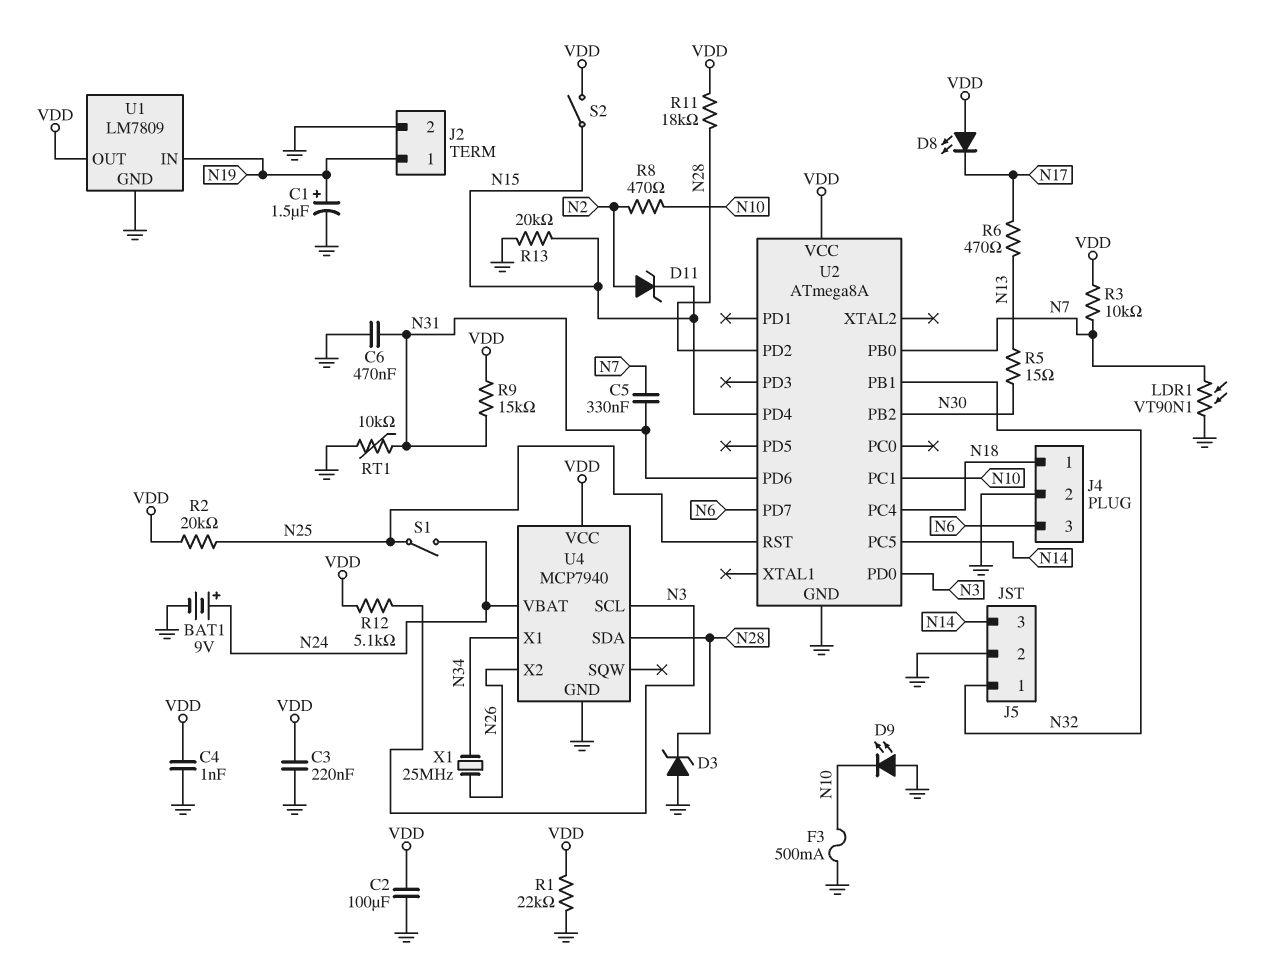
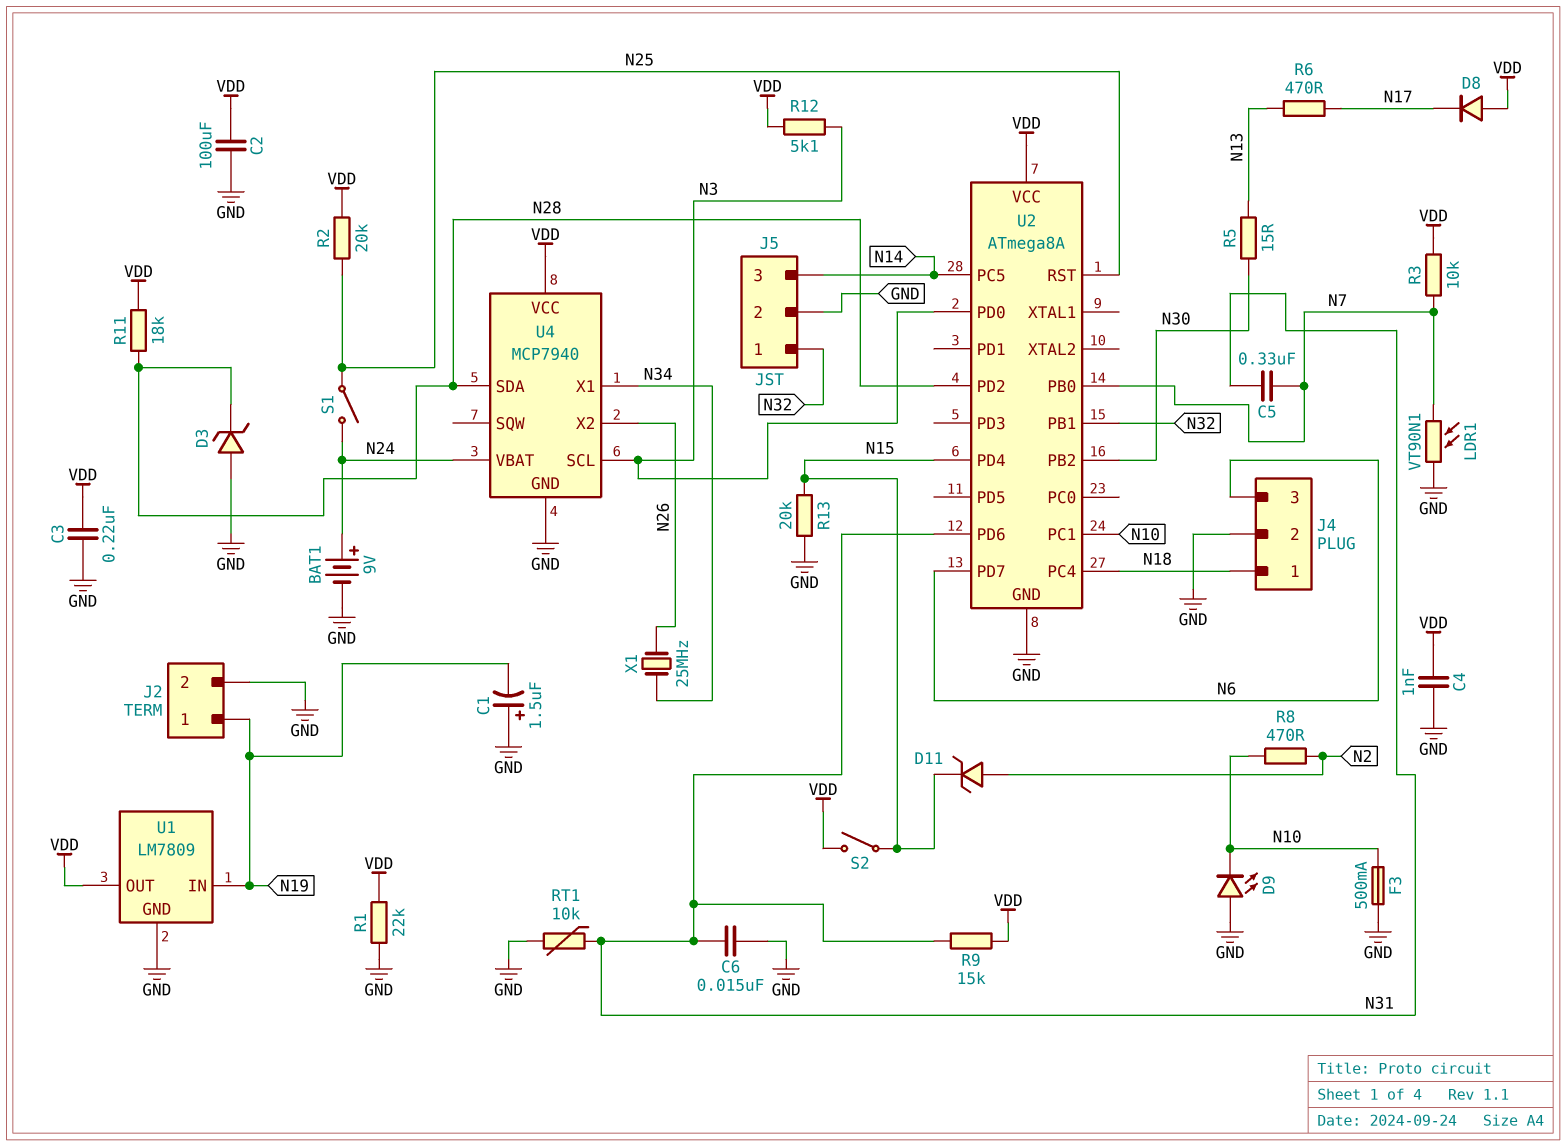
C1: 1.5uF (plus N19, minus GND) -> 1.5uF (plus GND, minus N19)
C6: 470nF (GND, N31) -> 15nF (GND, N31)
D8: LED (A VDD, K N17) -> diode (A VDD, K N17)

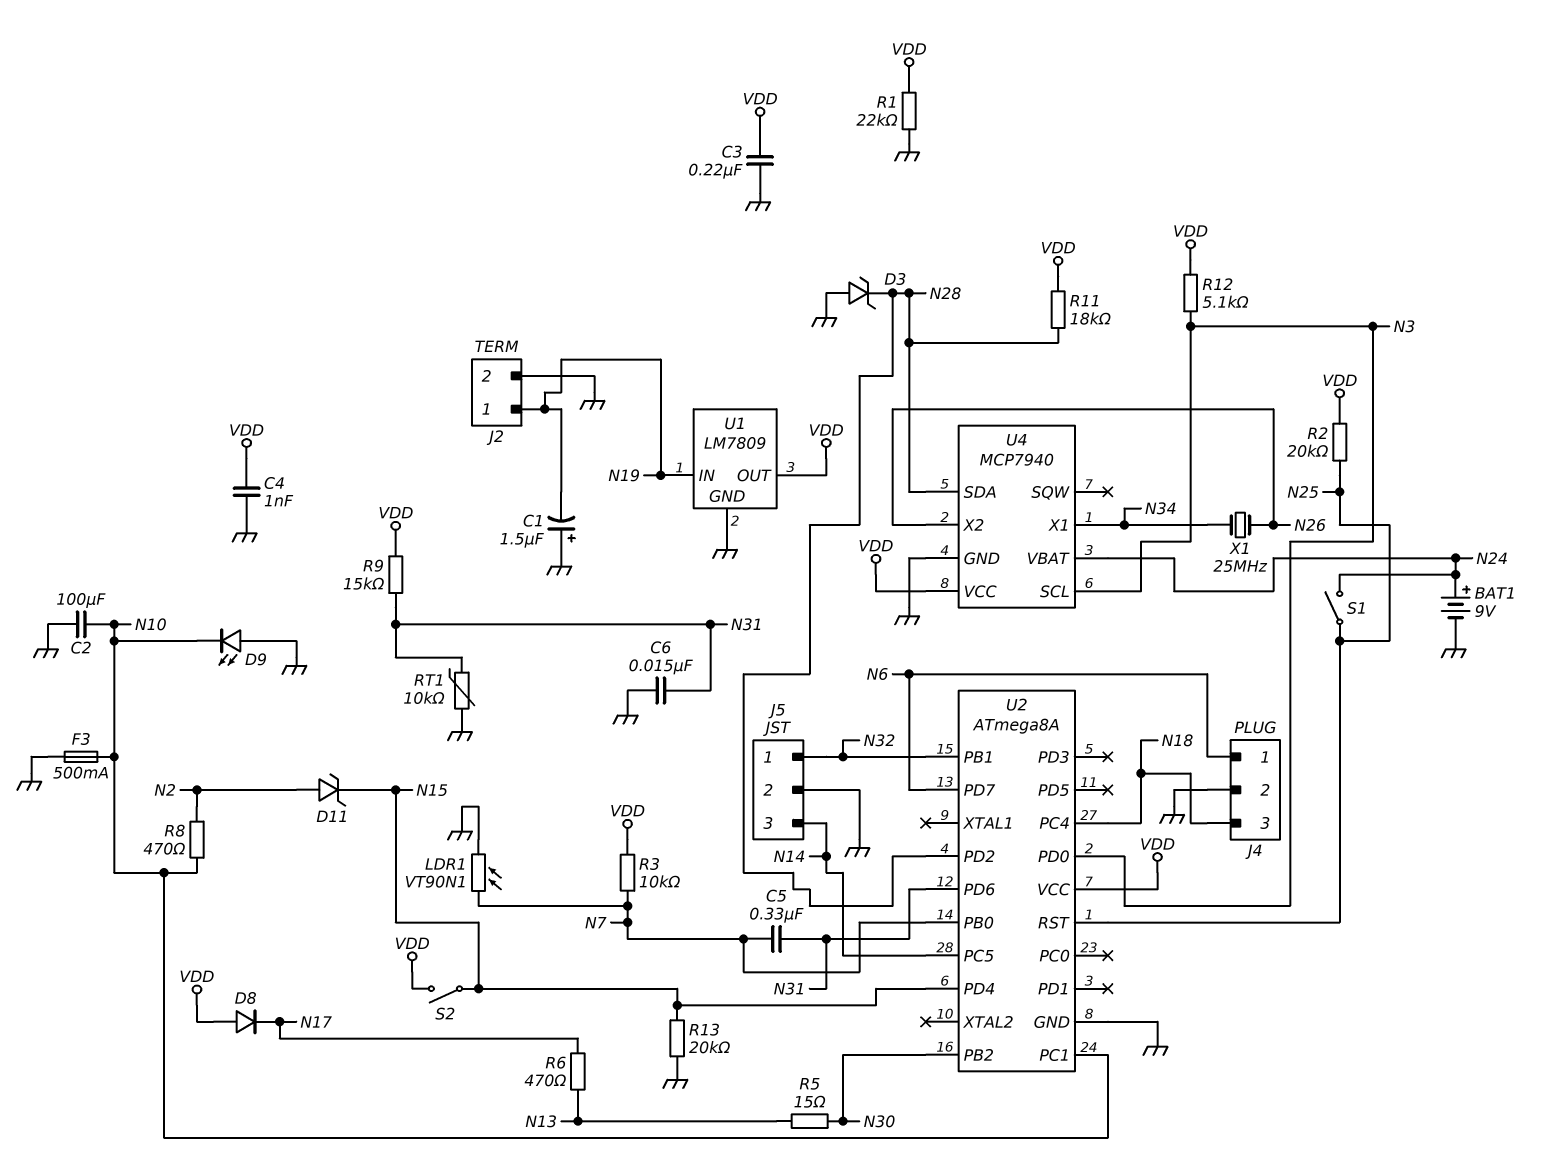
C2: 100uF (GND, VDD) -> 100uF (GND, N10)
J4 pin 1: N18 -> N6
J4 pin 3: N6 -> N18

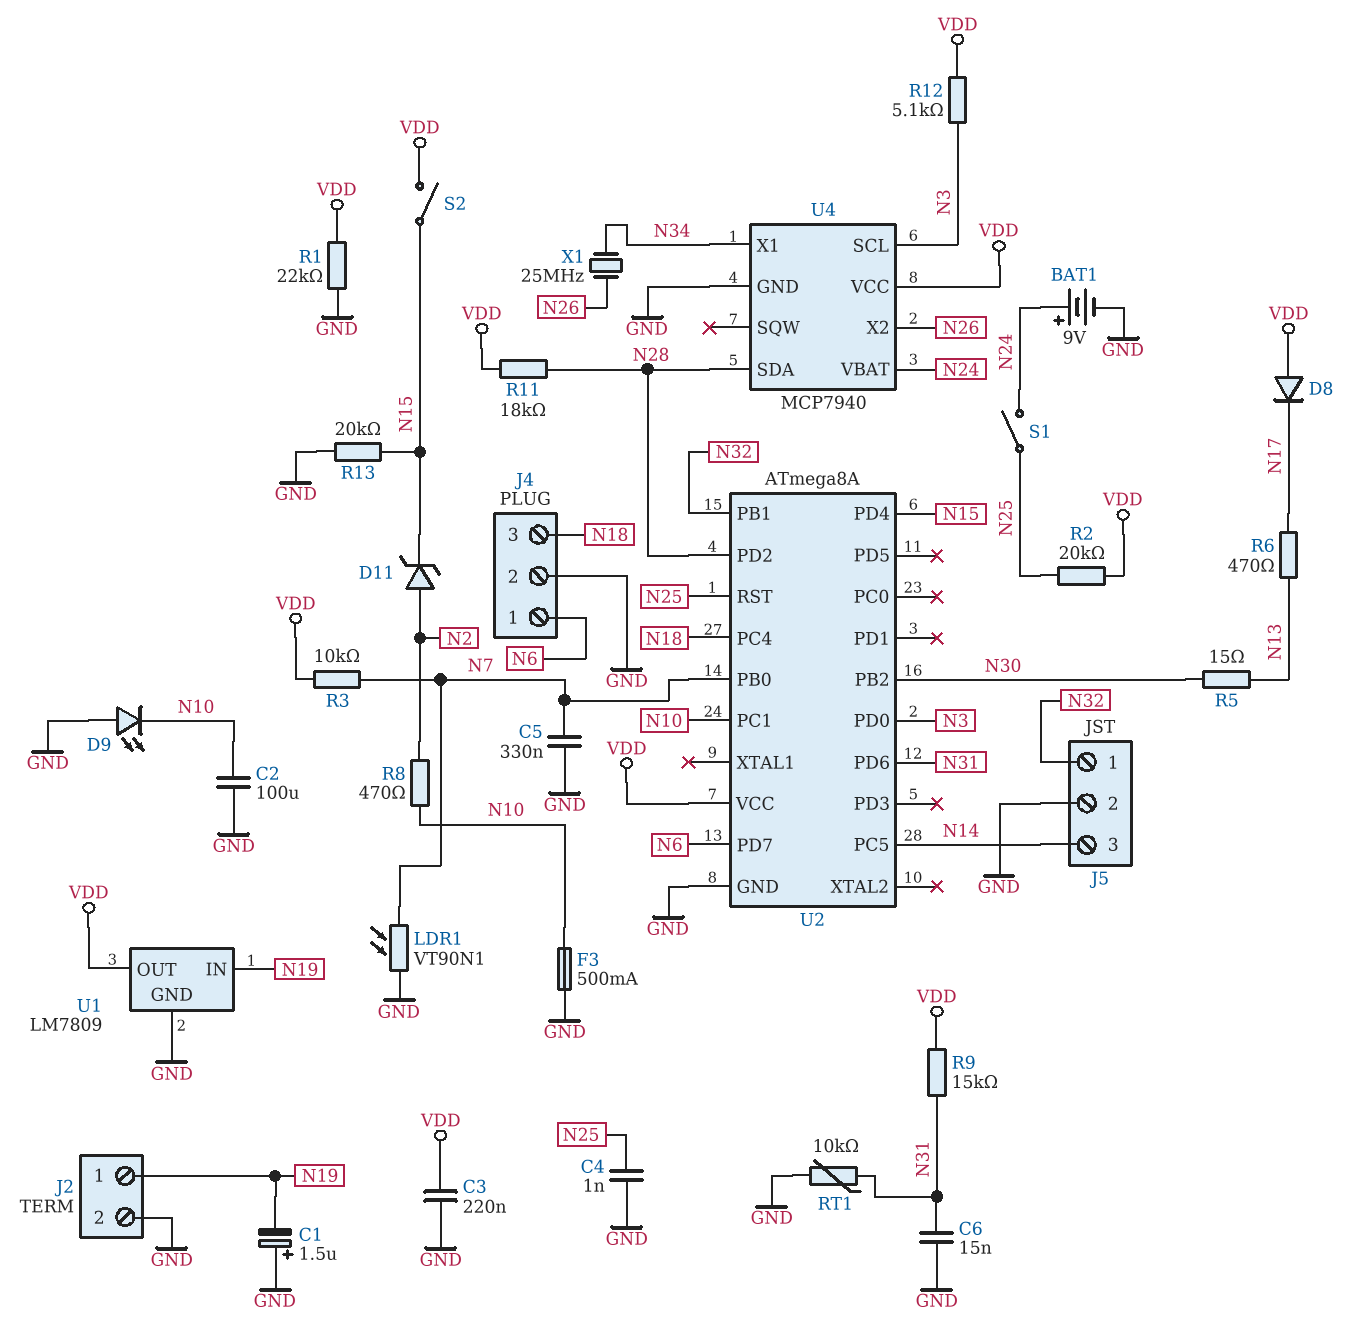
C4: 1nF (GND, VDD) -> 1nF (GND, N25)
C5: 330nF (N7, N31) -> 330nF (GND, N7)
D3: zener (A GND, K N28) -> none

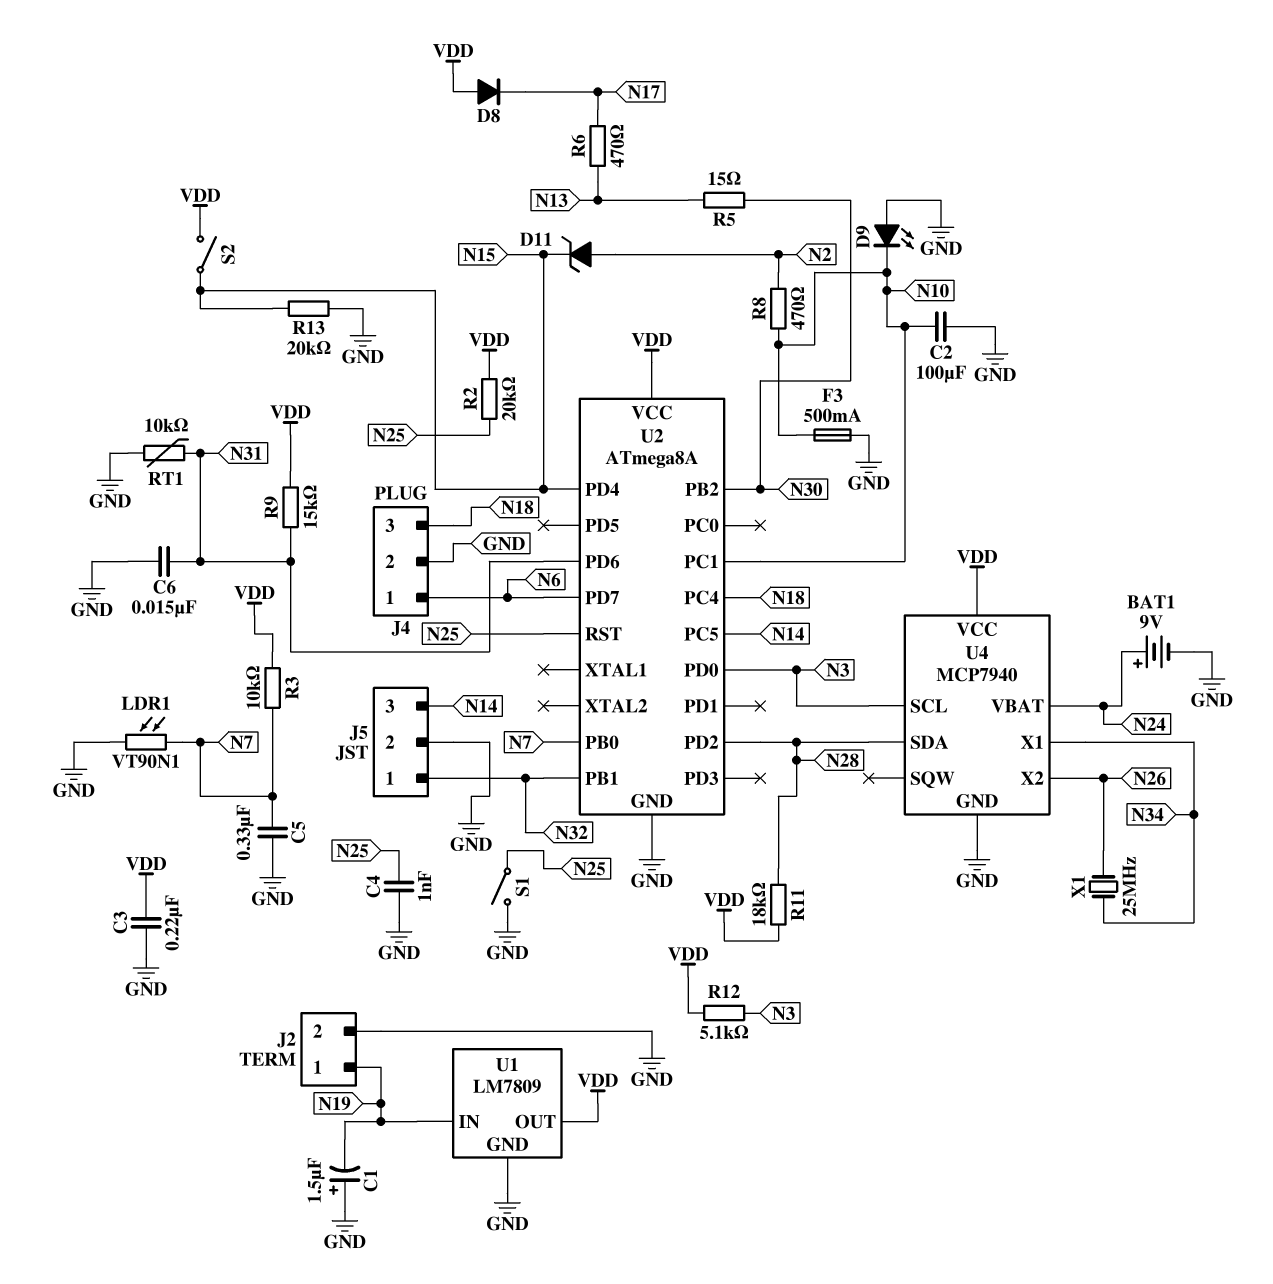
R1: 22k (GND, VDD) -> none
S1: switch (N24, N25) -> switch (GND, N25)

